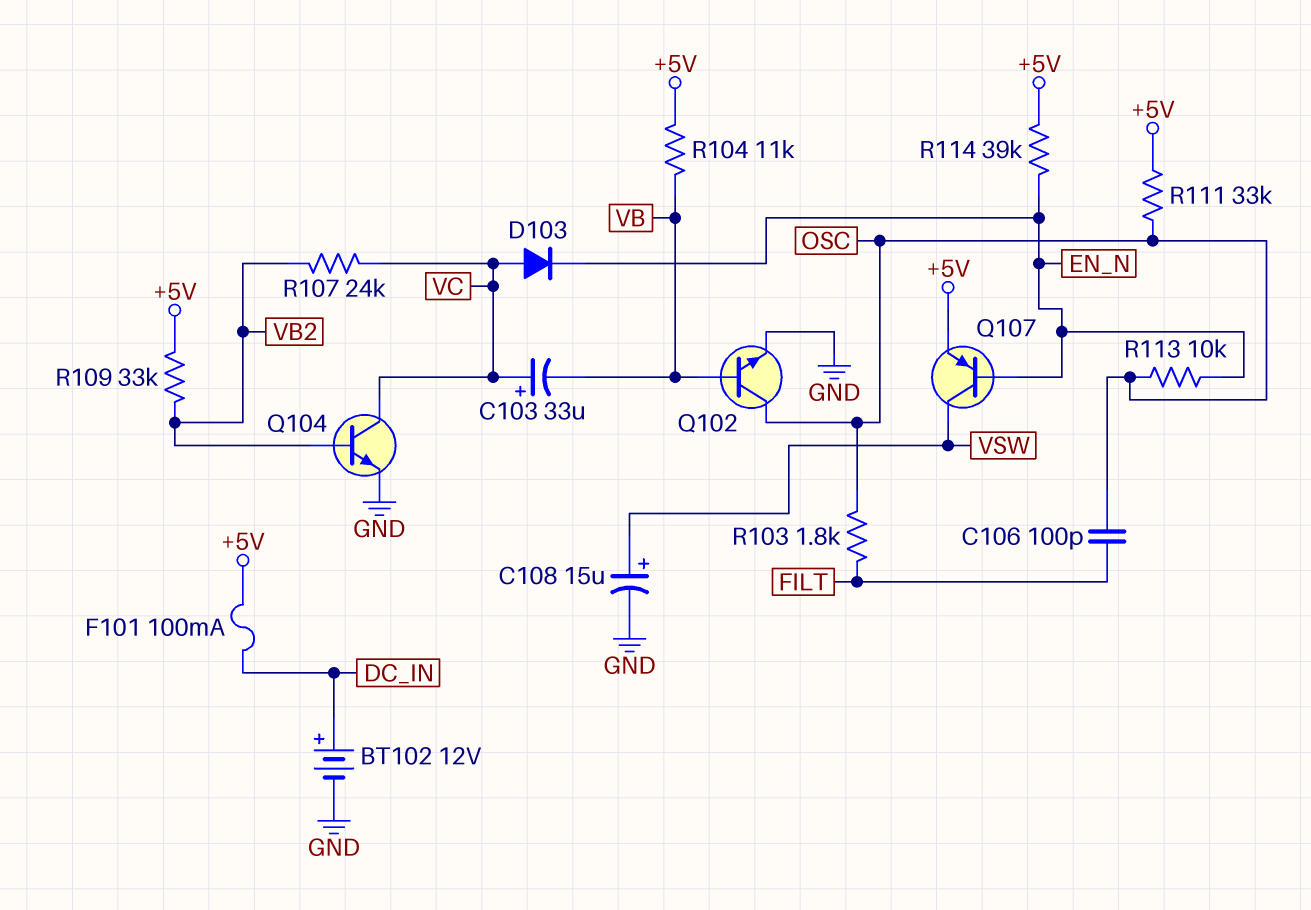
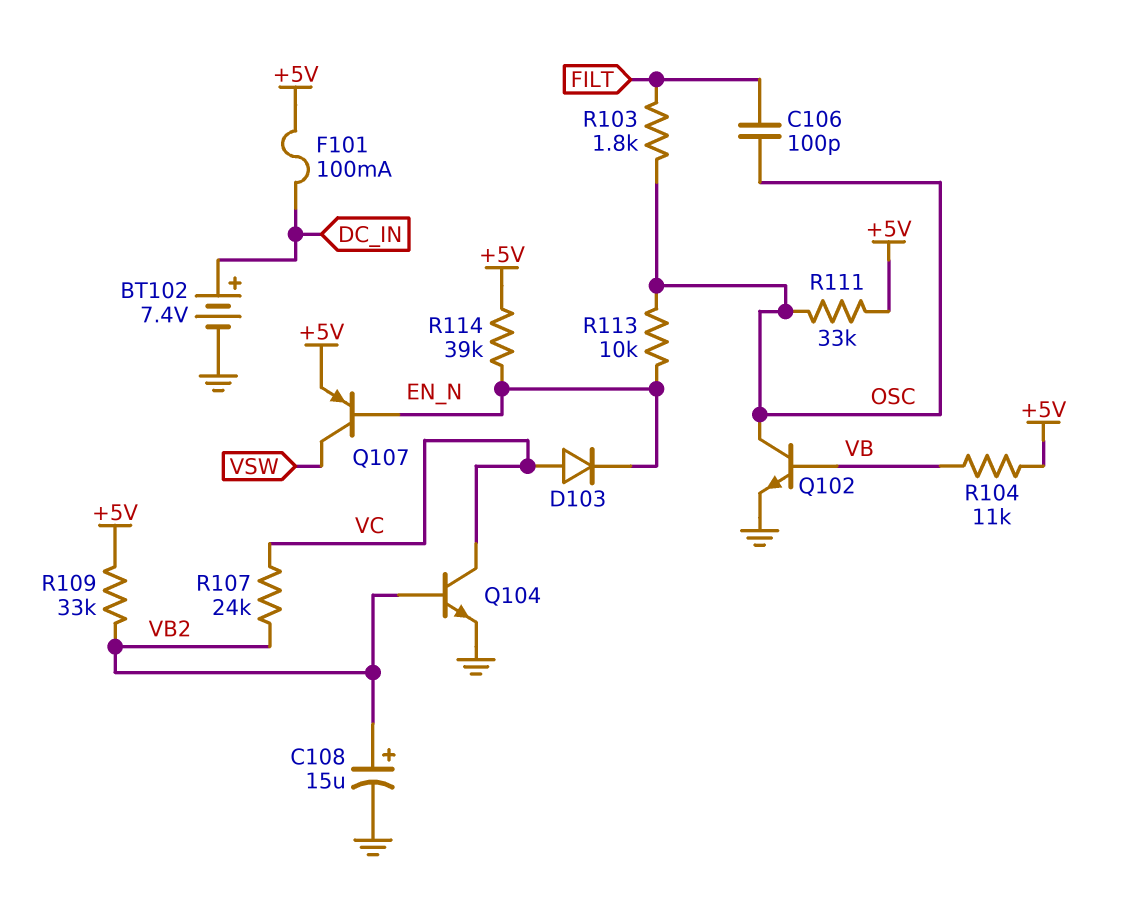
BT102: 12V (plus DC_IN, minus GND) -> 7.4V (plus DC_IN, minus GND)
C103: 33uF (plus VC, minus VB) -> none
C108: 15uF (plus VSW, minus GND) -> 15uF (plus VB2, minus GND)

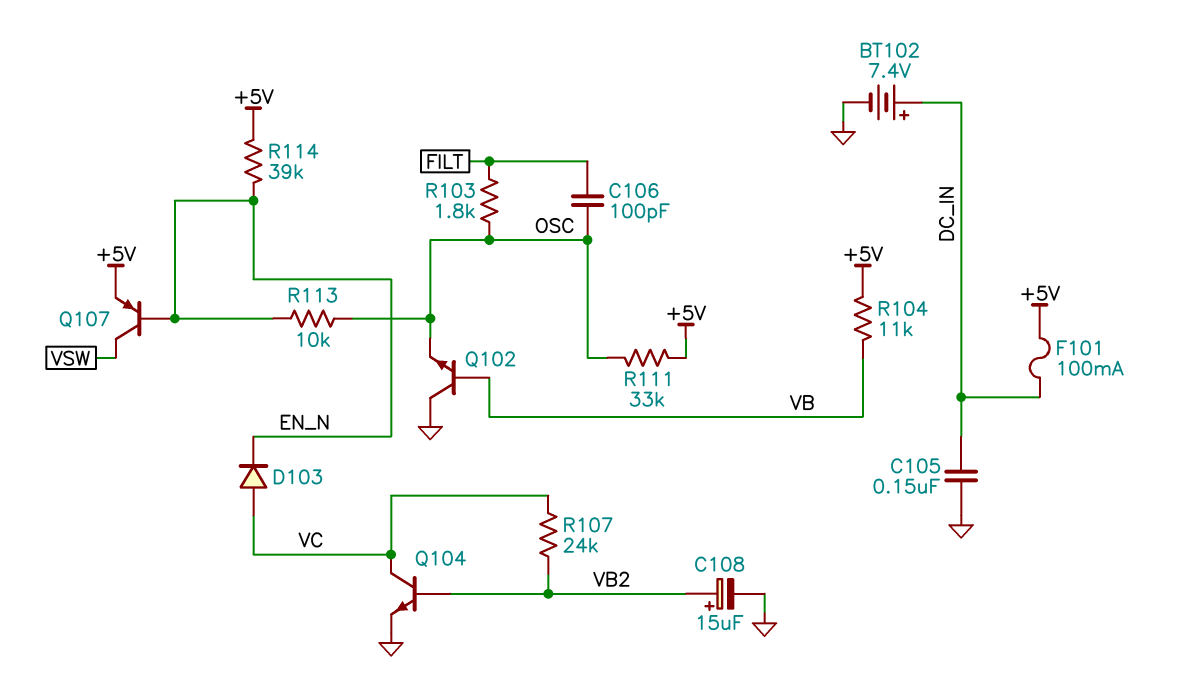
C105: none -> 150nF (DC_IN, GND)
Q102: NPN (B VB, C OSC, E GND) -> NPN (B VB, C GND, E OSC)
R109: 33k (+5V, VB2) -> none

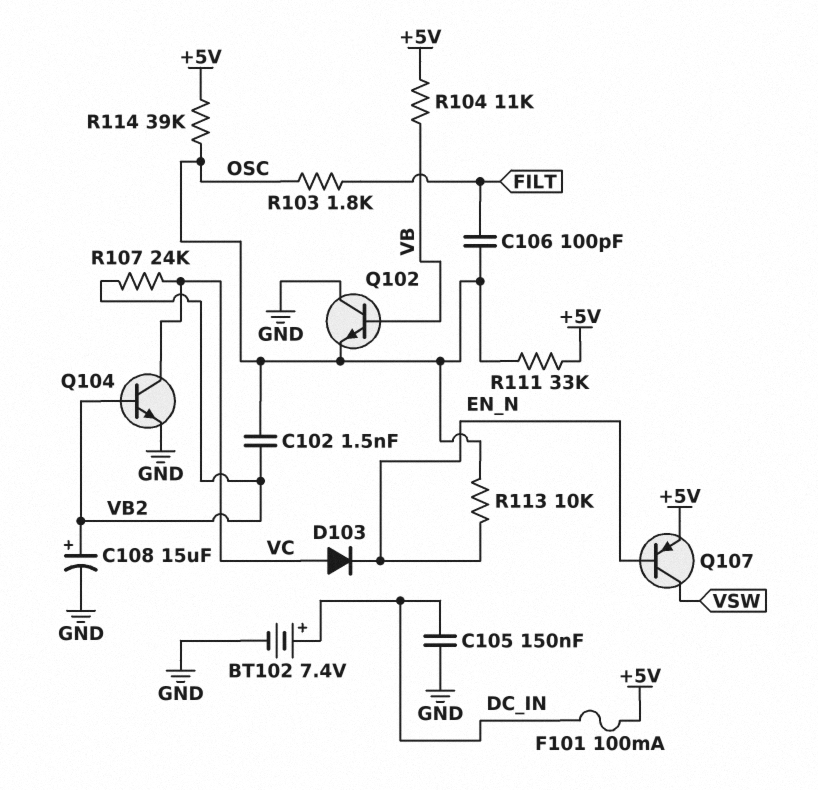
C102: none -> 1.5nF (OSC, VB2)
R114: 39k (+5V, EN_N) -> 39k (+5V, OSC)

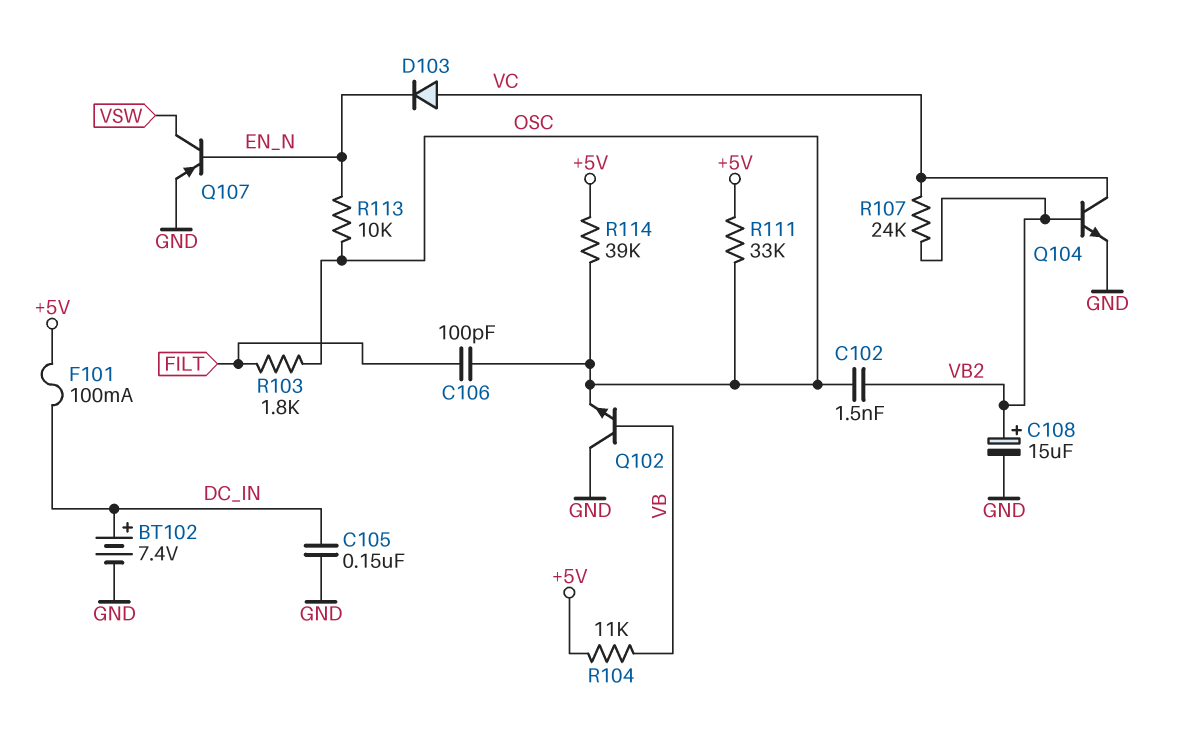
Q107: PNP (B EN_N, C VSW, E +5V) -> PNP (B EN_N, C VSW, E GND)

